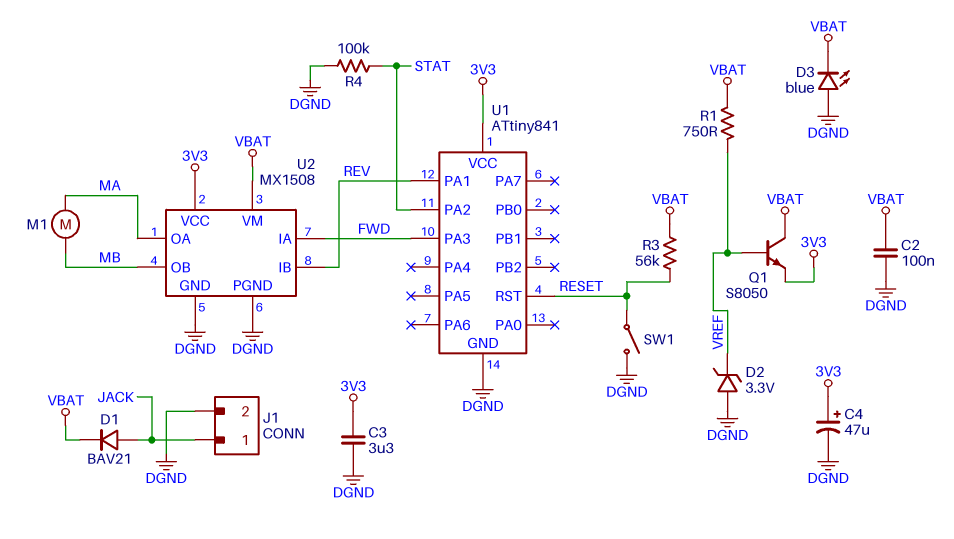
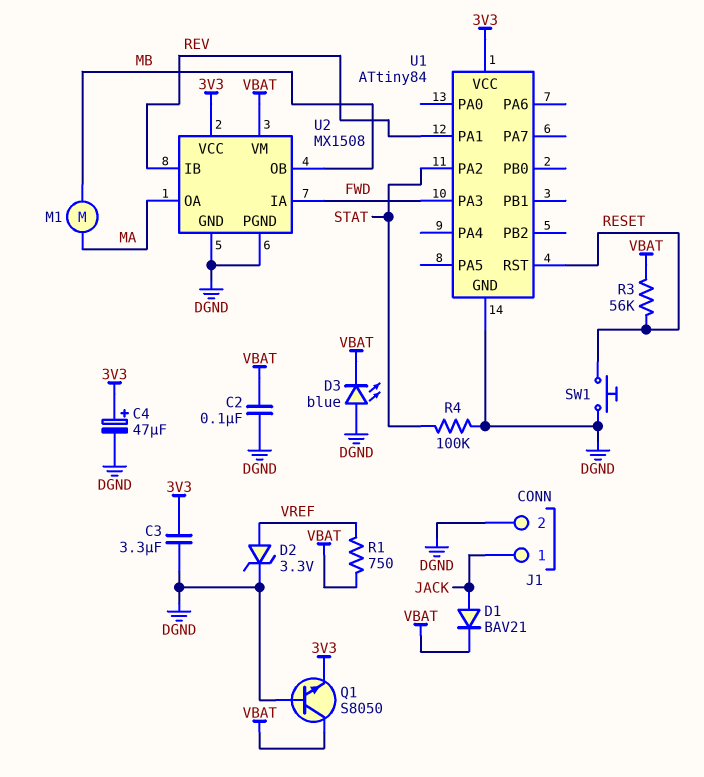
D2: zener 3.3V (A DGND, K VREF) -> zener 3.3V (A VREF, K DGND)
Q1: NPN S8050 (B VREF, C VBAT, E 3V3) -> NPN S8050 (B DGND, C VBAT, E 3V3)
SW1: switch (DGND, RESET) -> button (DGND, RESET)
U1: ATtiny841 -> ATtiny84

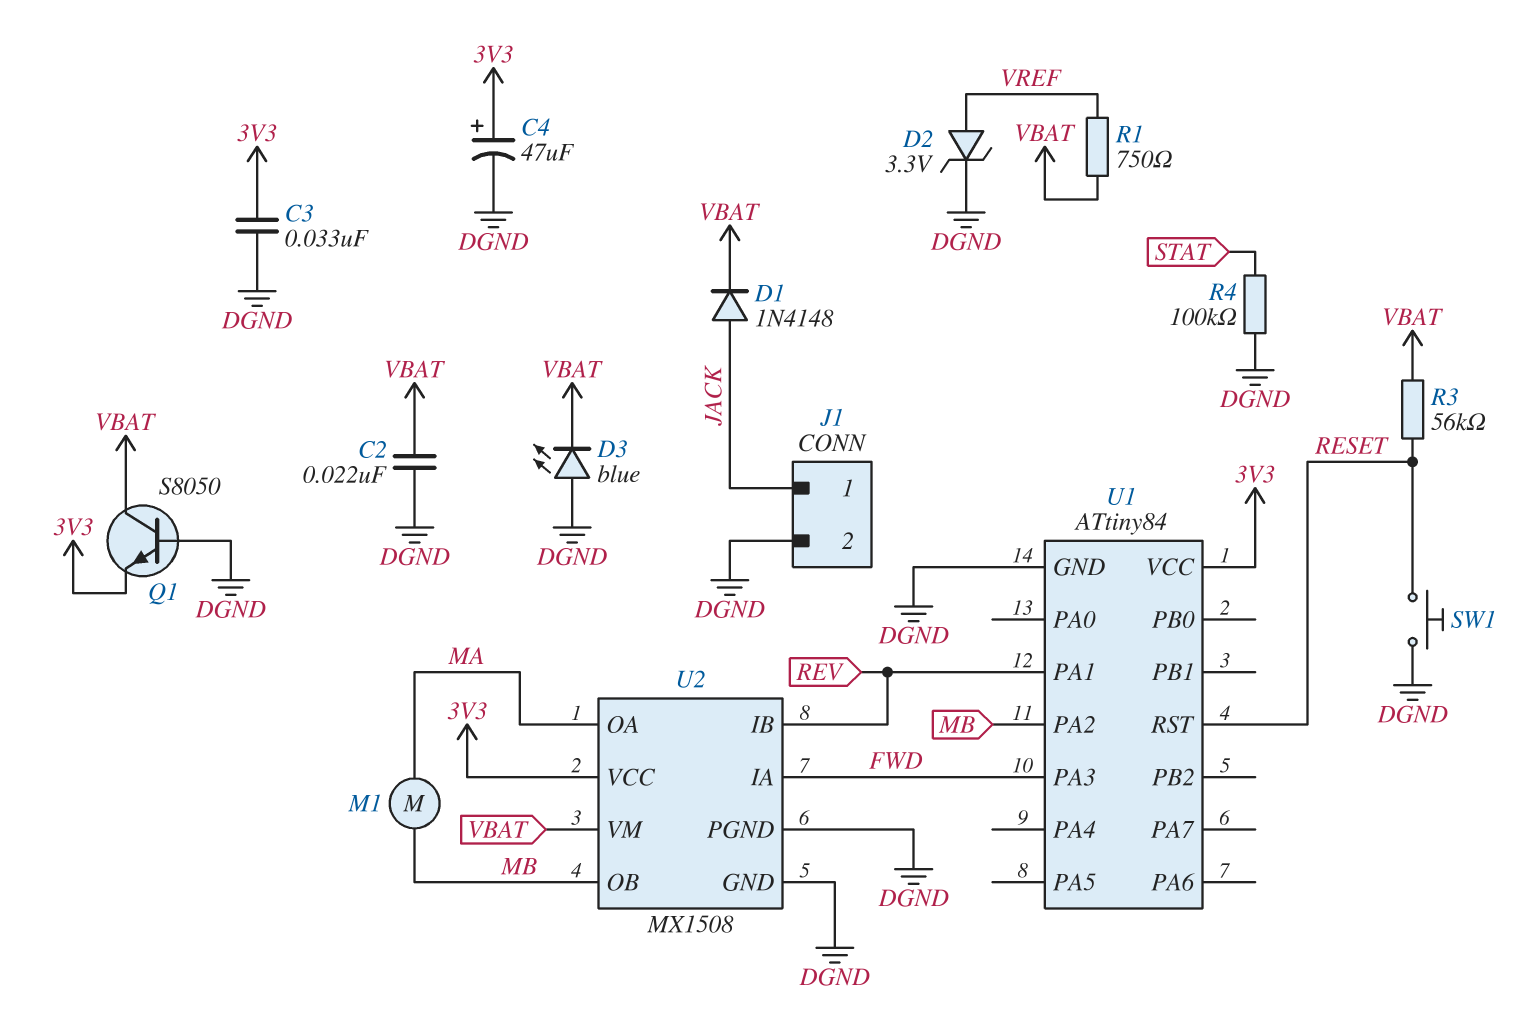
C2: 100nF (DGND, VBAT) -> 22nF (DGND, VBAT)
C3: 3.3uF (3V3, DGND) -> 33nF (3V3, DGND)
D1: diode BAV21 (A JACK, K VBAT) -> diode 1N4148 (A JACK, K VBAT)
U1 pin PA2: STAT -> MB

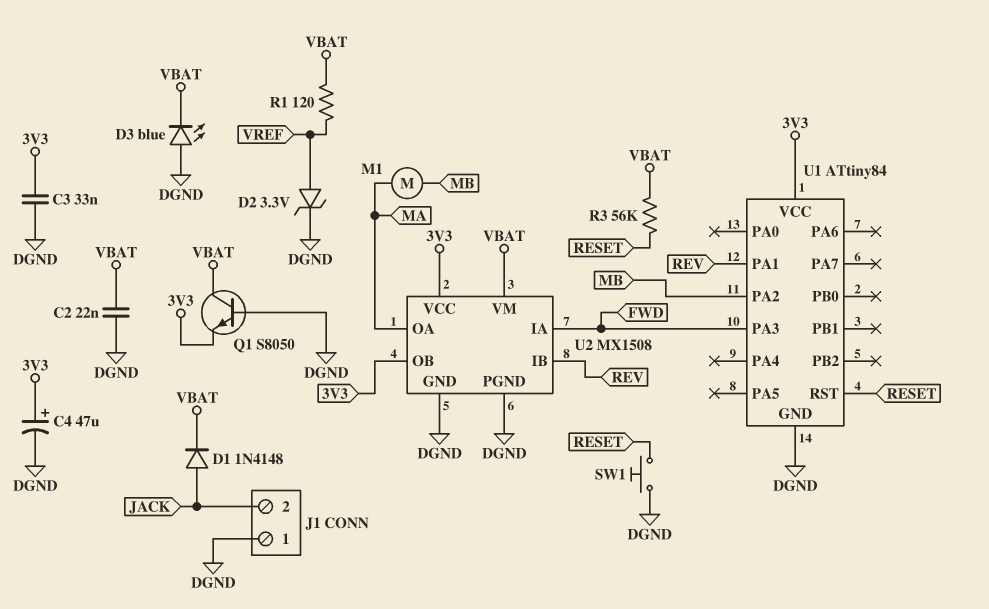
J1 pin 1: JACK -> DGND
J1 pin 2: DGND -> JACK
R1: 750 (VBAT, VREF) -> 120 (VBAT, VREF)
R4: 100k (DGND, STAT) -> none
U2 pin OB: MB -> 3V3

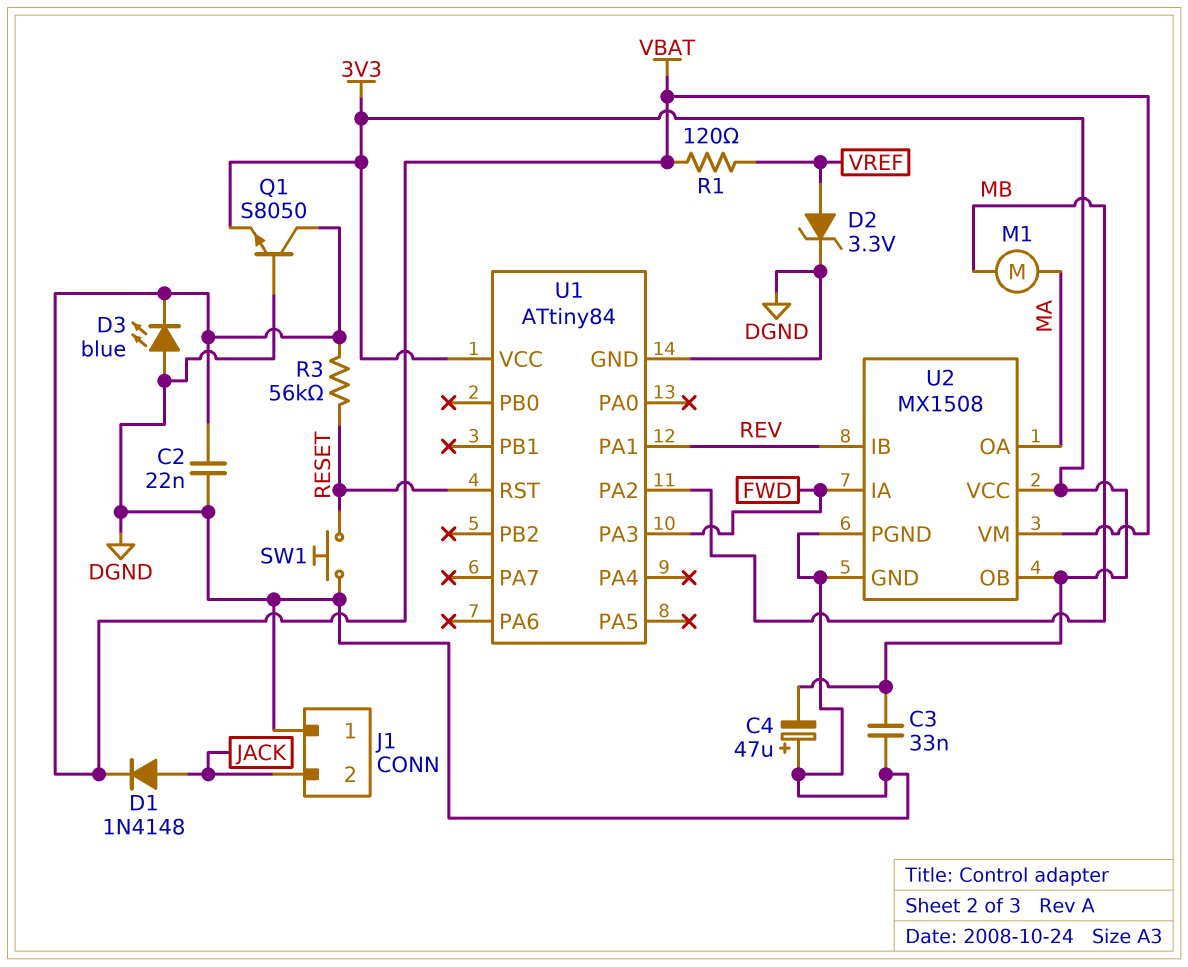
C4: 47uF (plus 3V3, minus DGND) -> 47uF (plus DGND, minus 3V3)

